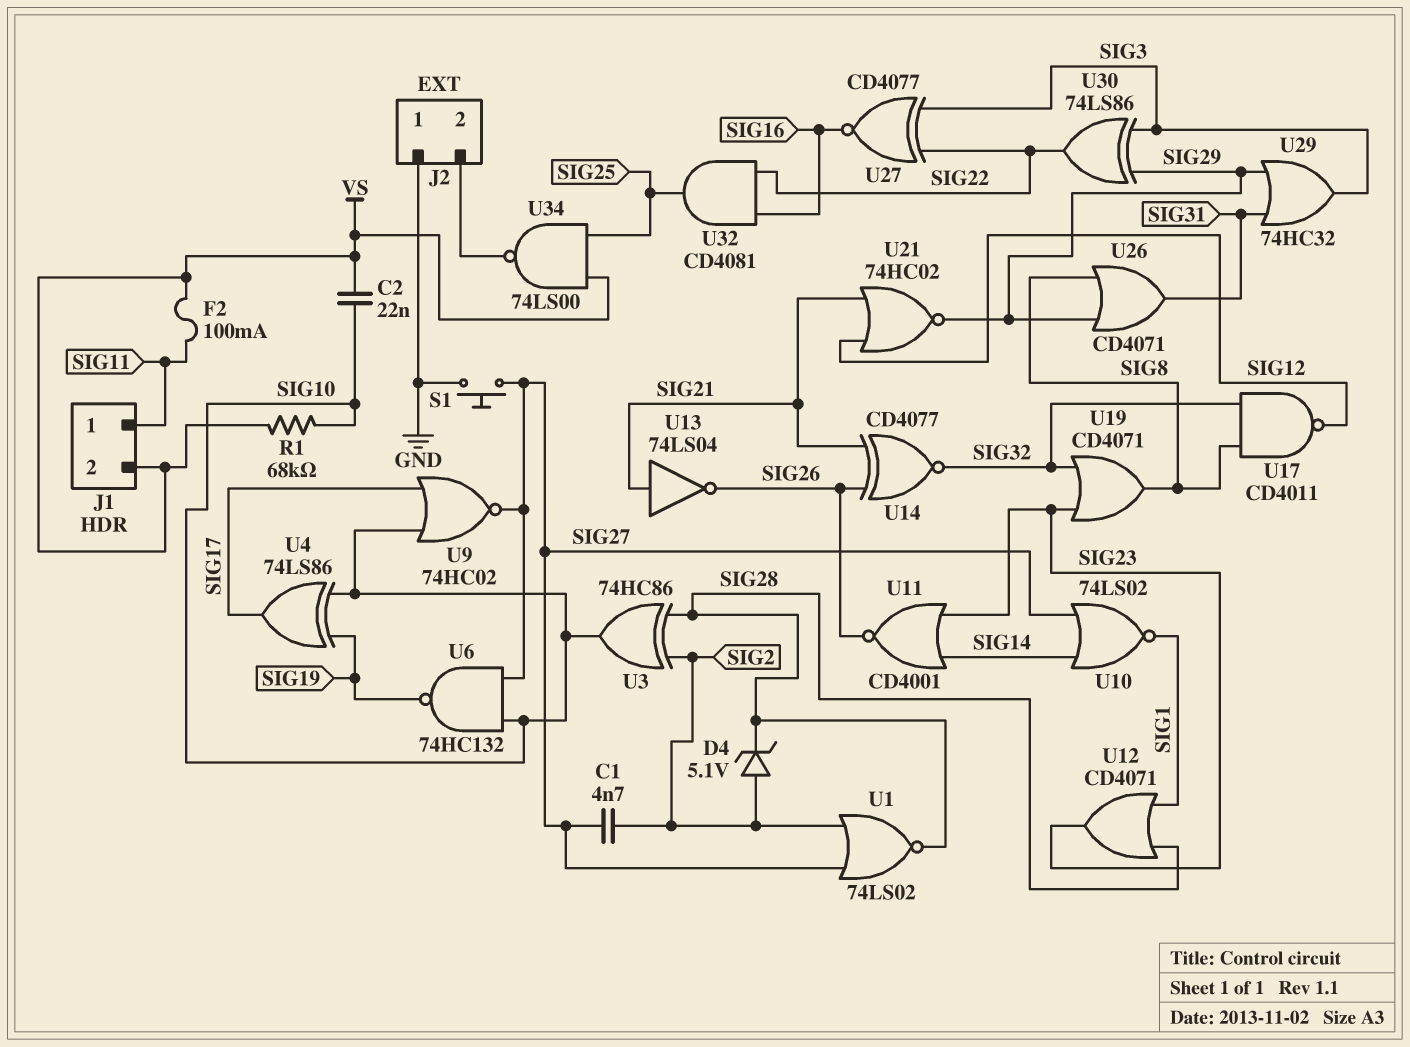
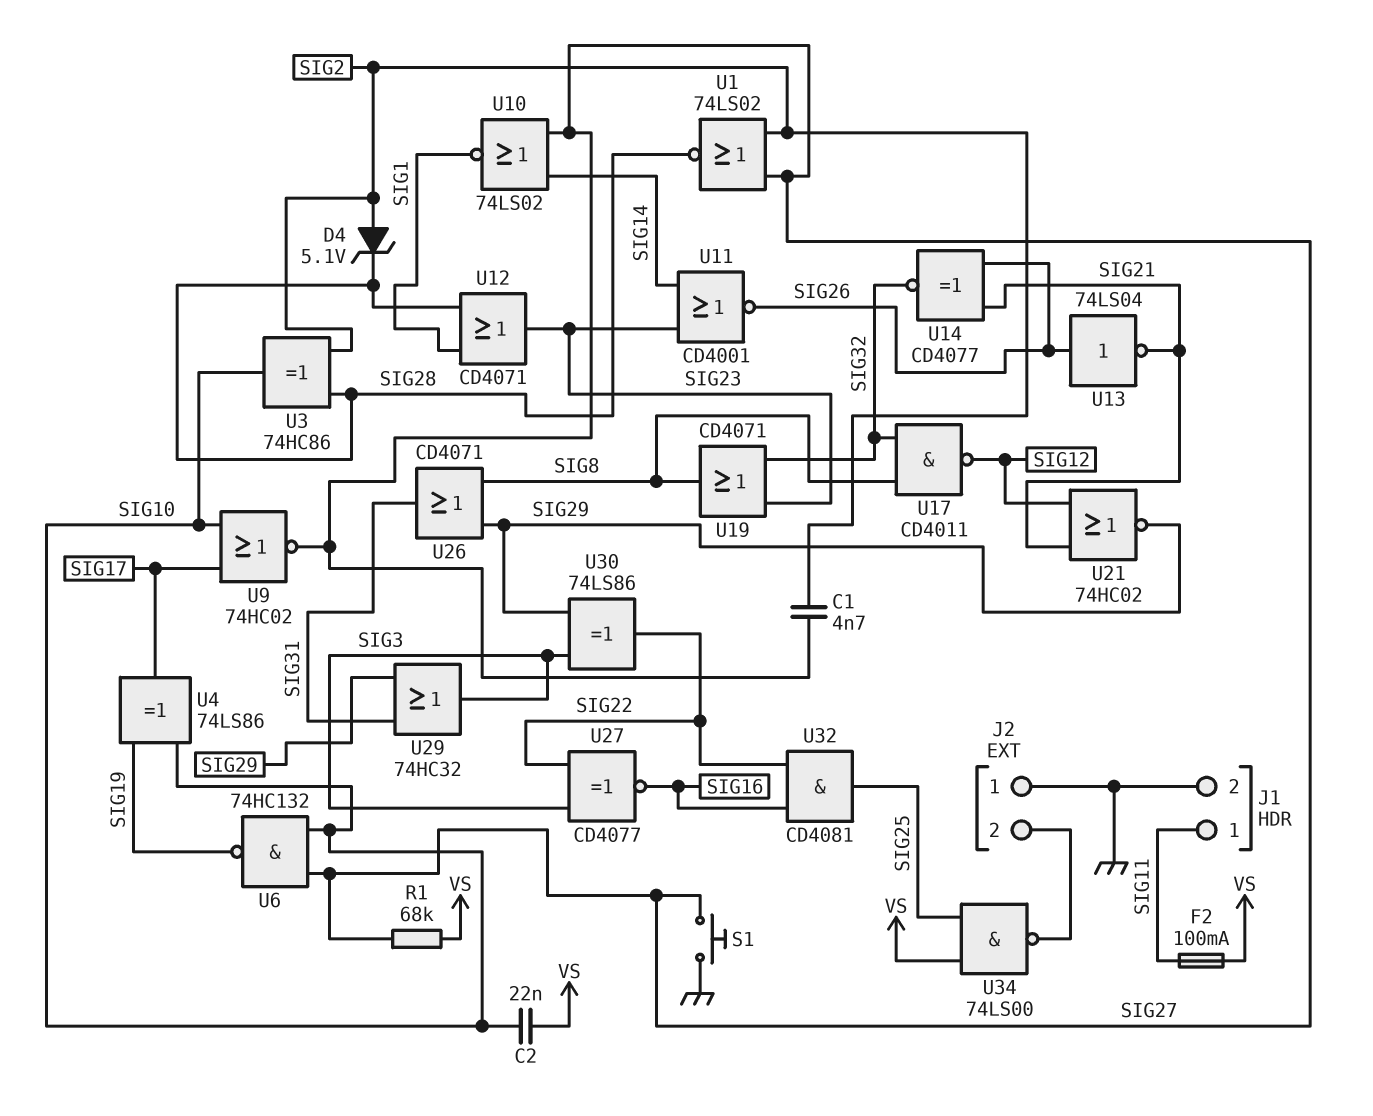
J1 pin 2: VS -> GND
R1: 68k (SIG10, VS) -> 68k (SIG27, VS)
U13: NOT 74LS04 (in SIG21, out SIG26) -> NOT 74LS04 (in SIG26, out SIG21)

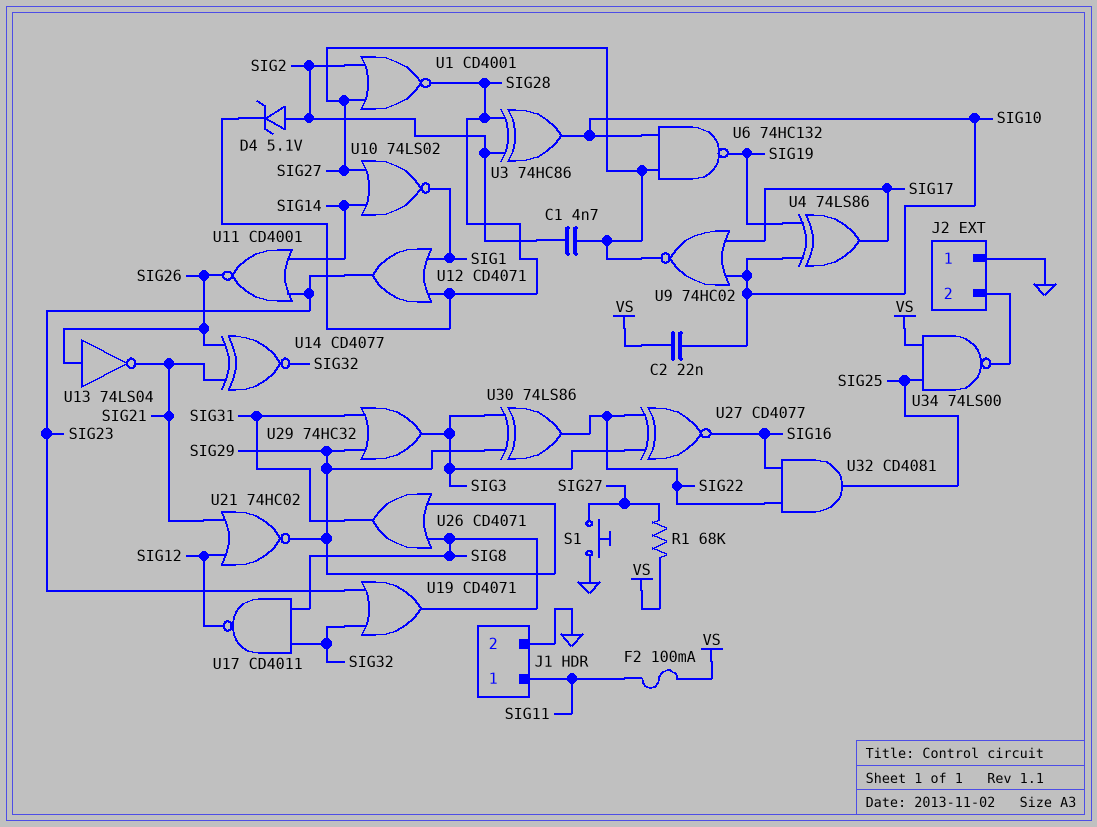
U1: NOR 74LS02 (in SIG2, in SIG27, out SIG28) -> NOR CD4001 (in SIG2, in SIG27, out SIG28)

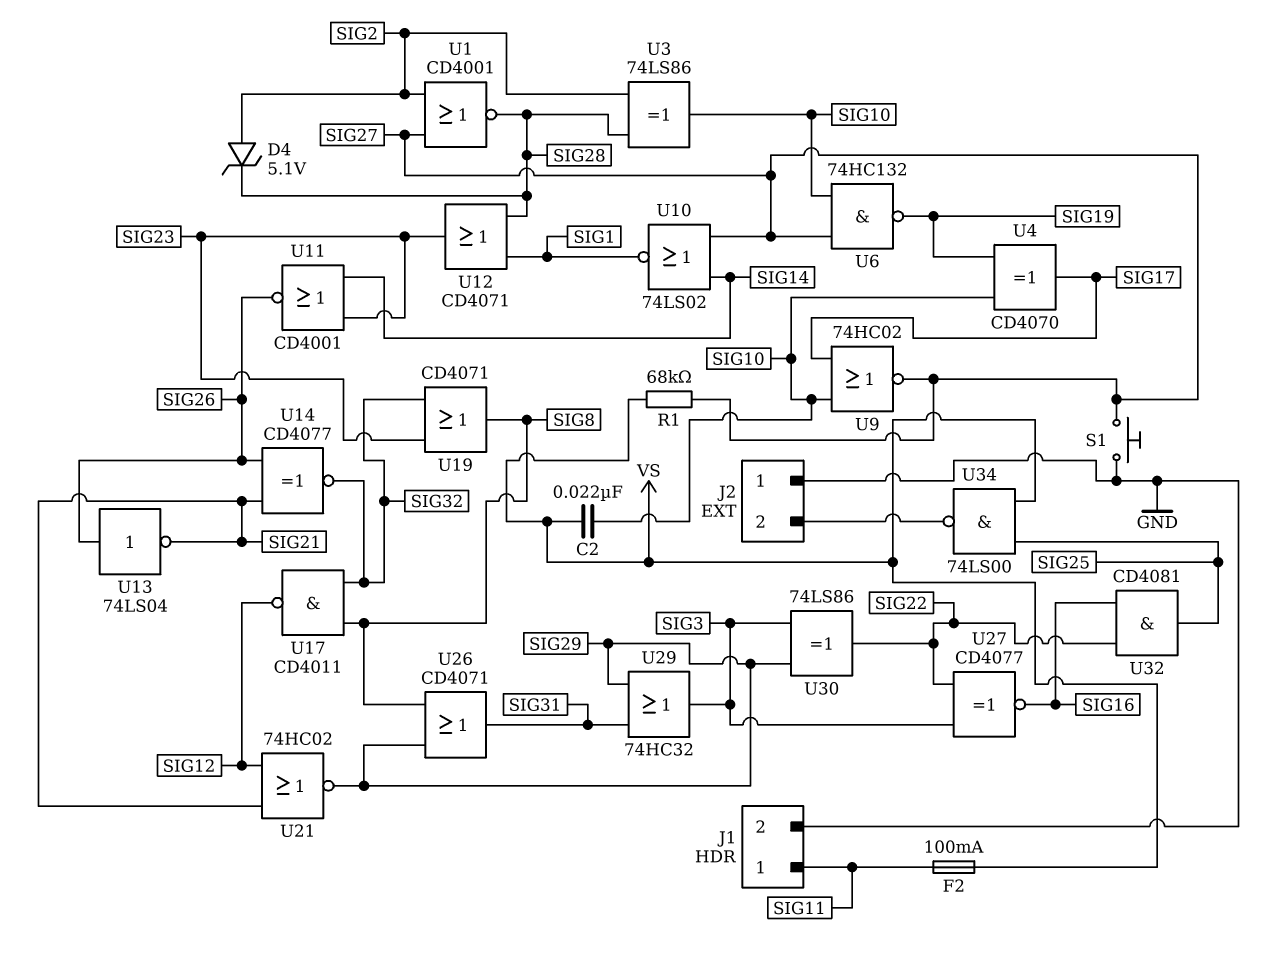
C1: 4.7nF (SIG2, SIG27) -> none
U3: XOR 74HC86 (in SIG2, in SIG28, out SIG10) -> XOR 74LS86 (in SIG2, in SIG28, out SIG10)
U4: XOR 74LS86 (in SIG10, in SIG19, out SIG17) -> XOR CD4070 (in SIG10, in SIG19, out SIG17)

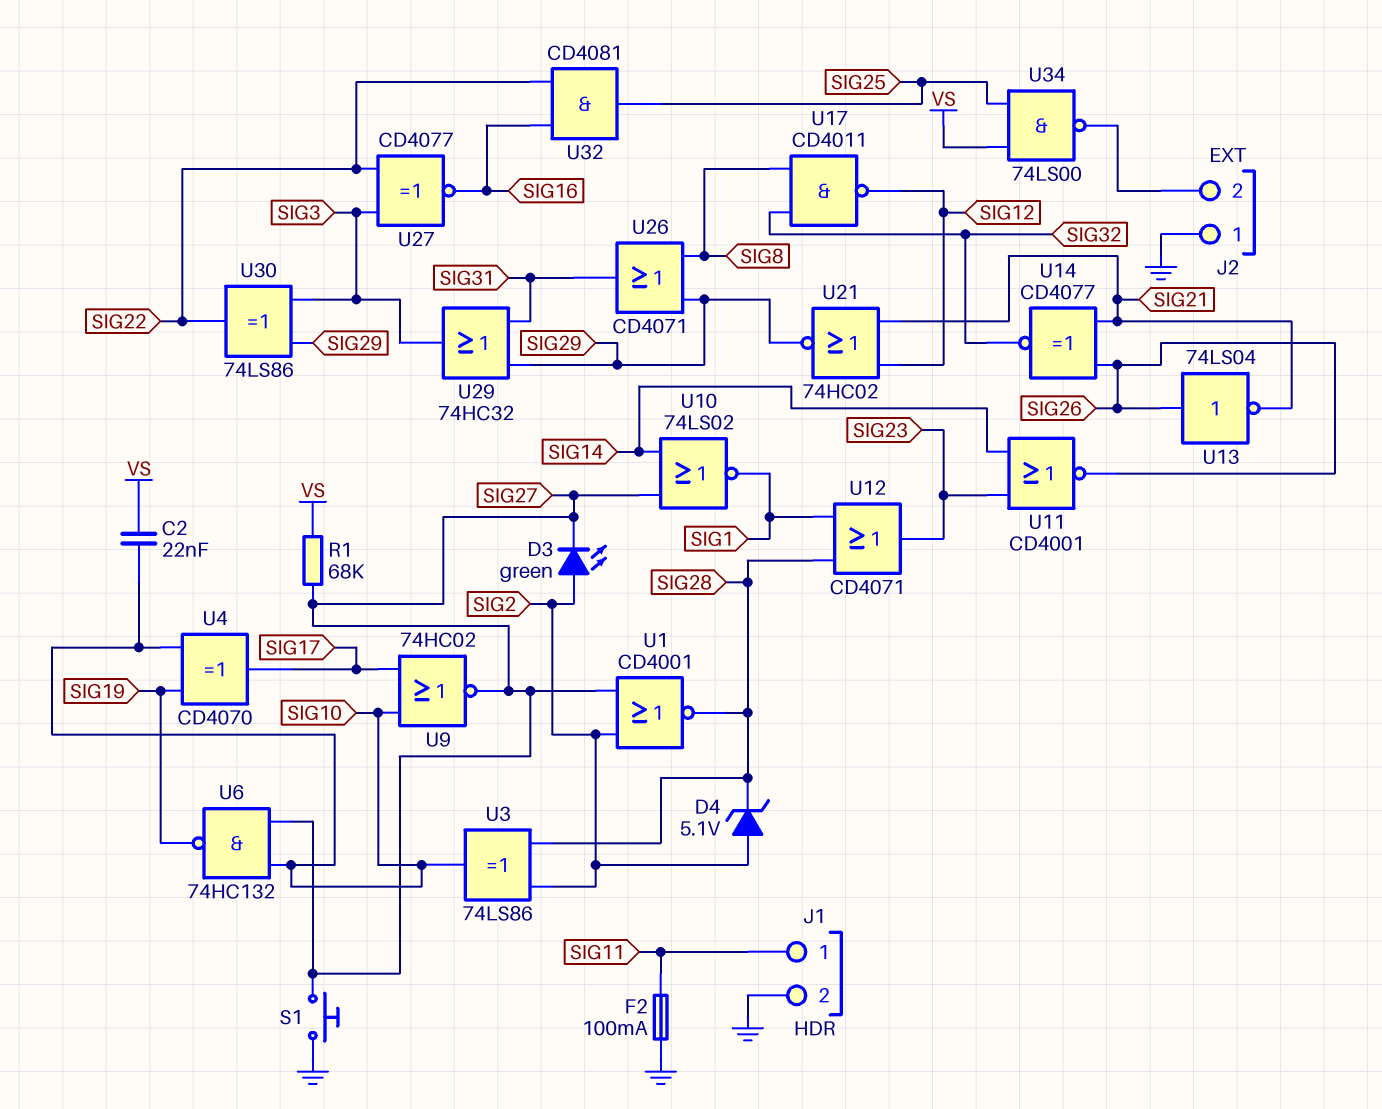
D3: none -> LED green (A SIG2, K SIG27)
F2: 100mA (SIG11, VS) -> 100mA (GND, SIG11)
U19: OR CD4071 (in SIG23, in SIG32, out SIG8) -> none

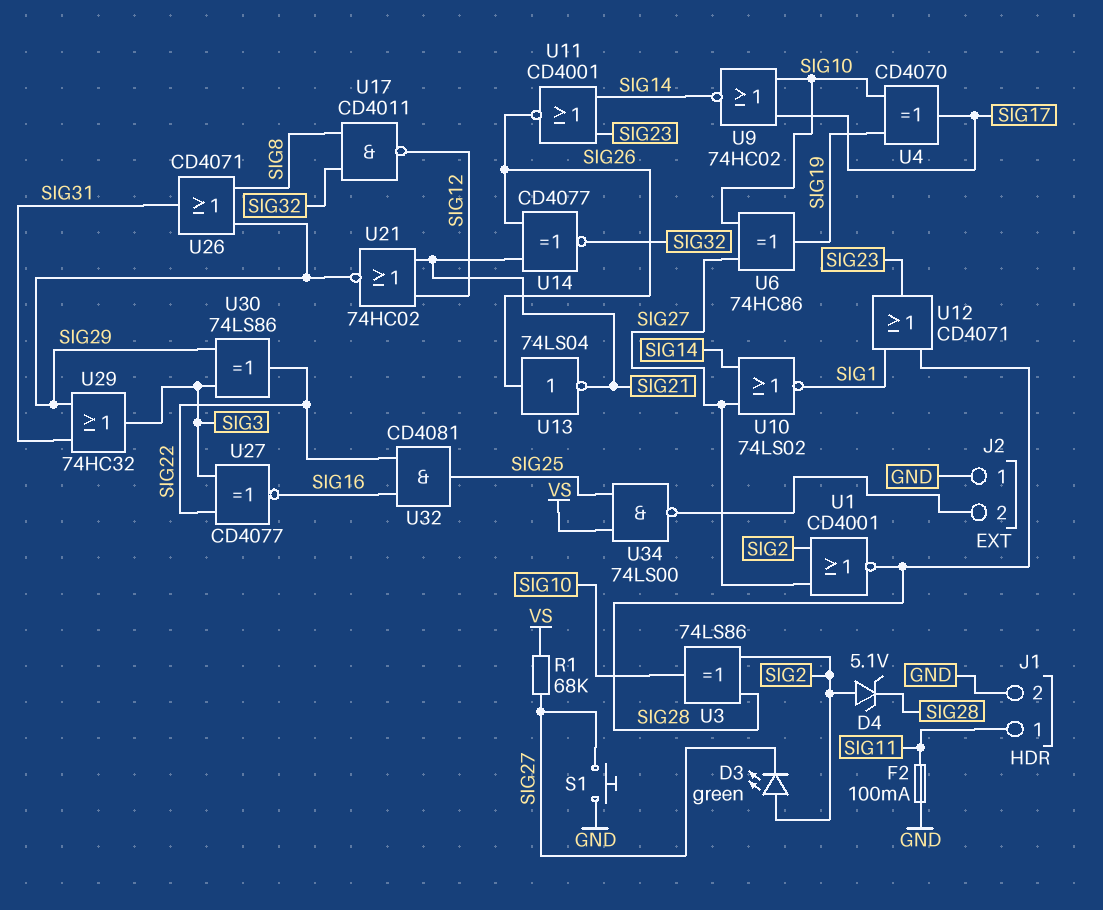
C2: 22nF (SIG10, VS) -> none
U6: NAND 74HC132 (in SIG10, in SIG27, out SIG19) -> XOR 74HC86 (in SIG10, in SIG27, out SIG19)
U9: NOR 74HC02 (in SIG10, in SIG17, out SIG27) -> NOR 74HC02 (in SIG10, in SIG17, out SIG14)

